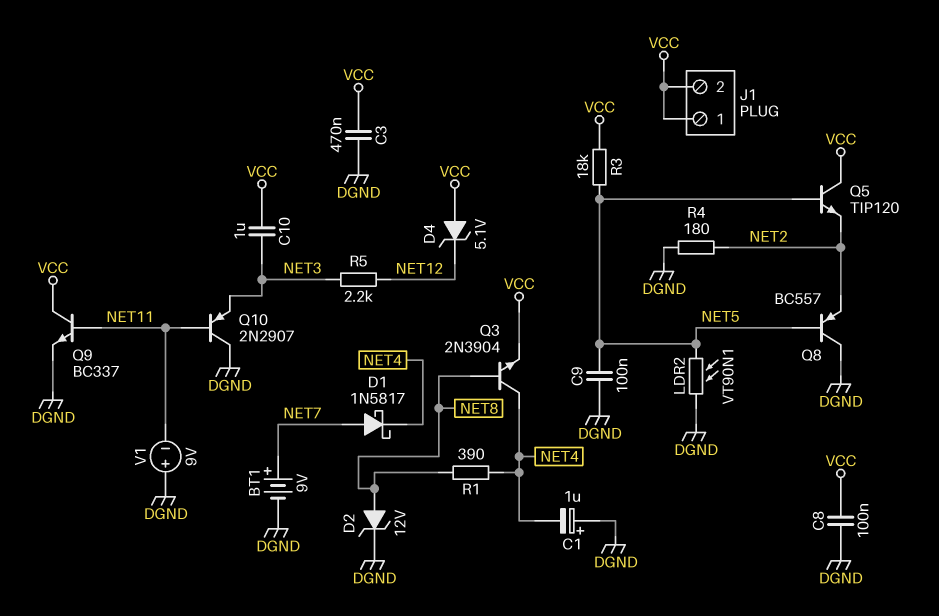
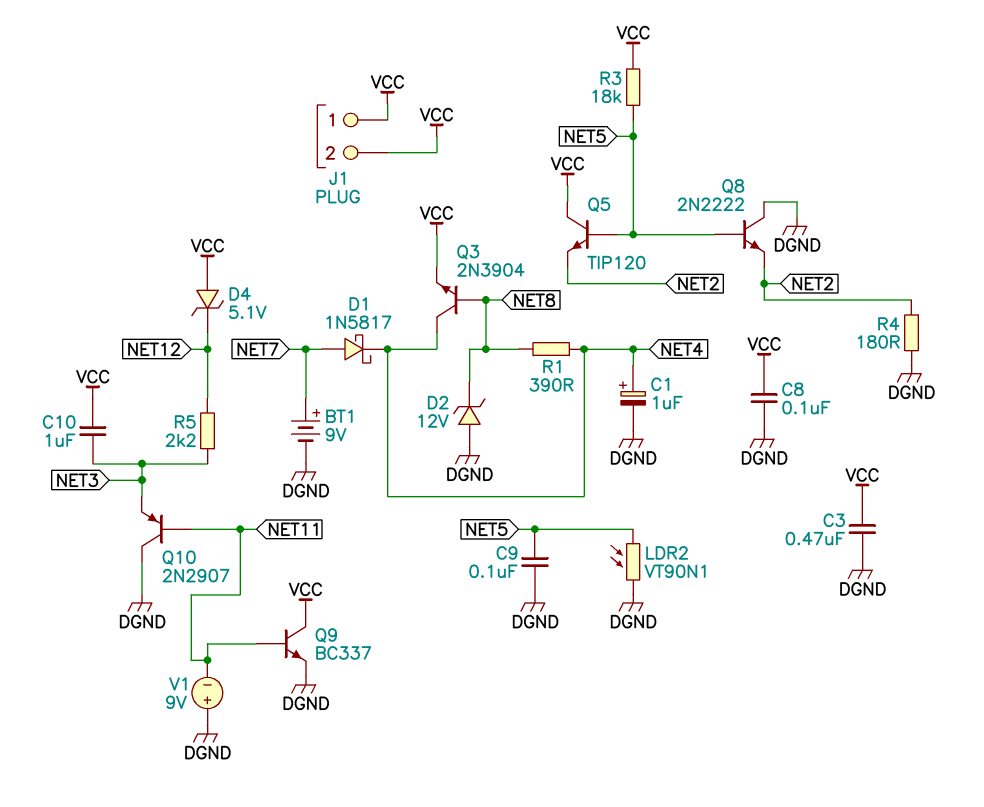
C1: 1uF (plus DGND, minus NET4) -> 1uF (plus NET4, minus DGND)
D2: zener 12V (A NET8, K DGND) -> zener 12V (A DGND, K NET8)
Q8: PNP BC557 (B NET5, C DGND, E NET2) -> NPN 2N2222 (B NET5, C DGND, E NET2)

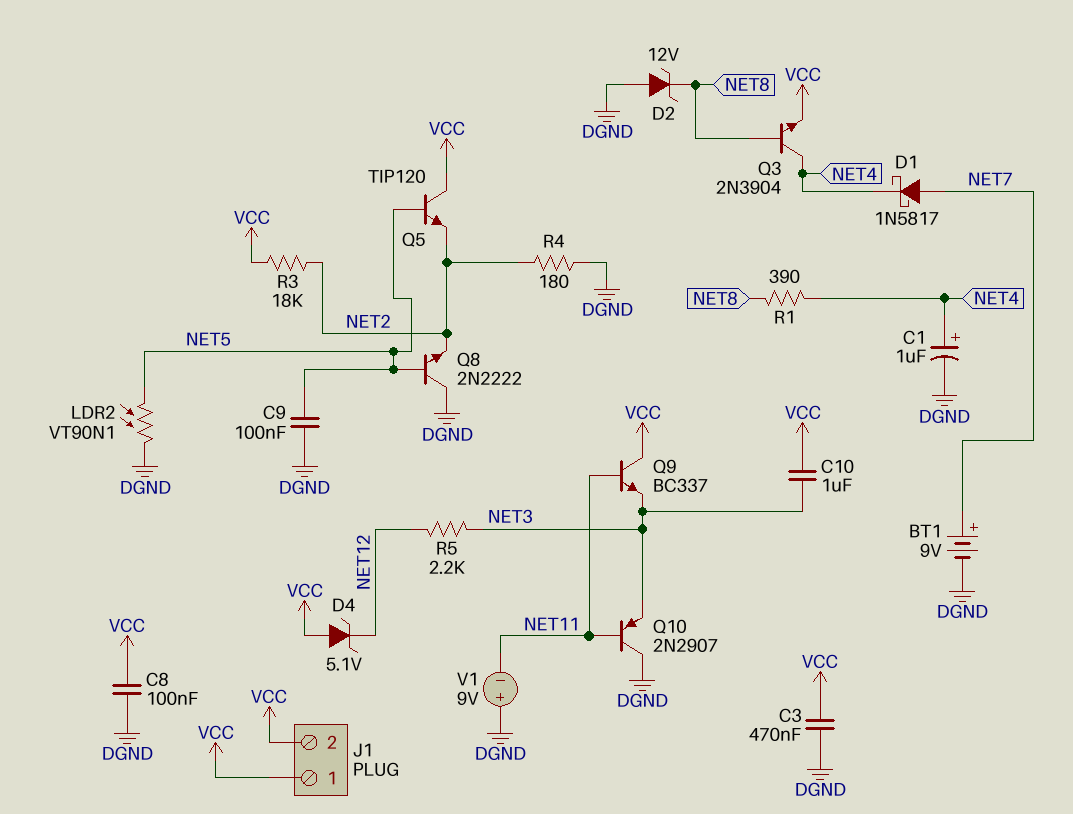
Q9: NPN BC337 (B NET11, C VCC, E DGND) -> NPN BC337 (B NET11, C VCC, E NET3)
R3: 18k (NET5, VCC) -> 18k (NET2, VCC)

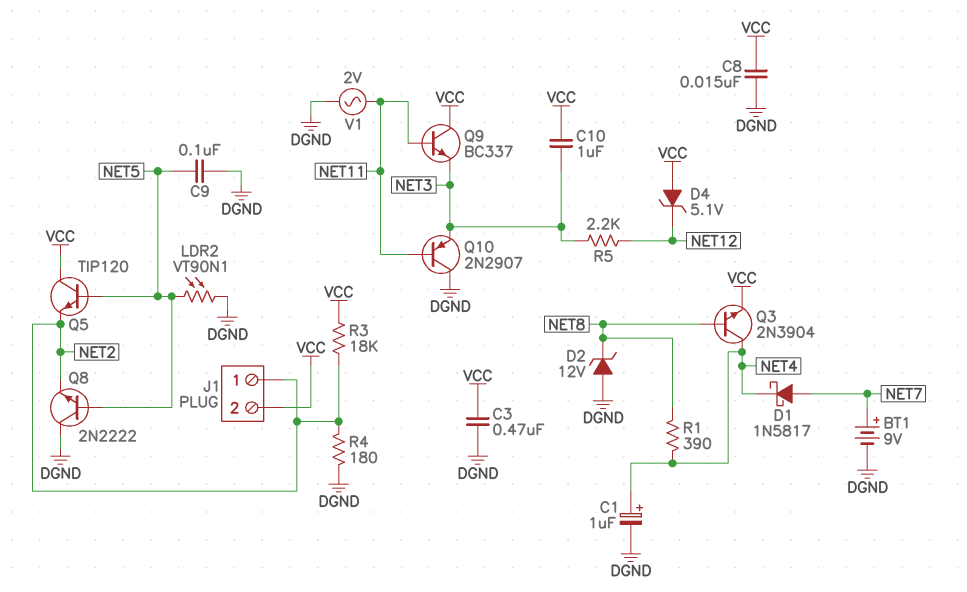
C8: 100nF (DGND, VCC) -> 15nF (DGND, VCC)
J1 pin 1: VCC -> NET2
V1: 9V (plus DGND, minus NET11) -> AC 2V (DGND, NET11)

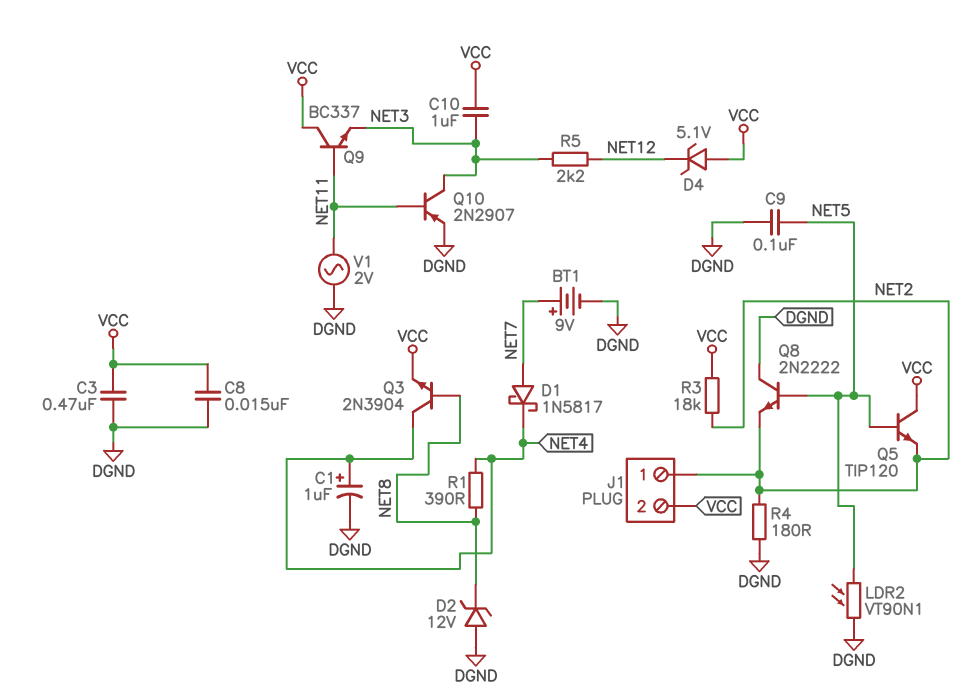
Q10: PNP 2N2907 (B NET11, C DGND, E NET3) -> PNP 2N2907 (B NET11, C NET3, E DGND)

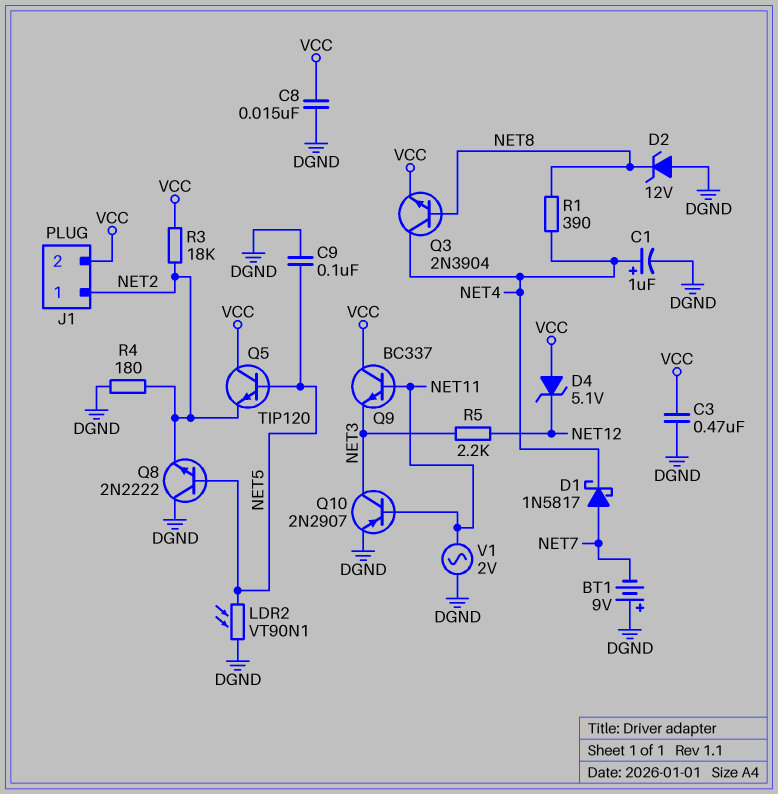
BT1: 9V (plus NET7, minus DGND) -> 9V (plus DGND, minus NET7)
C10: 1uF (NET3, VCC) -> none

